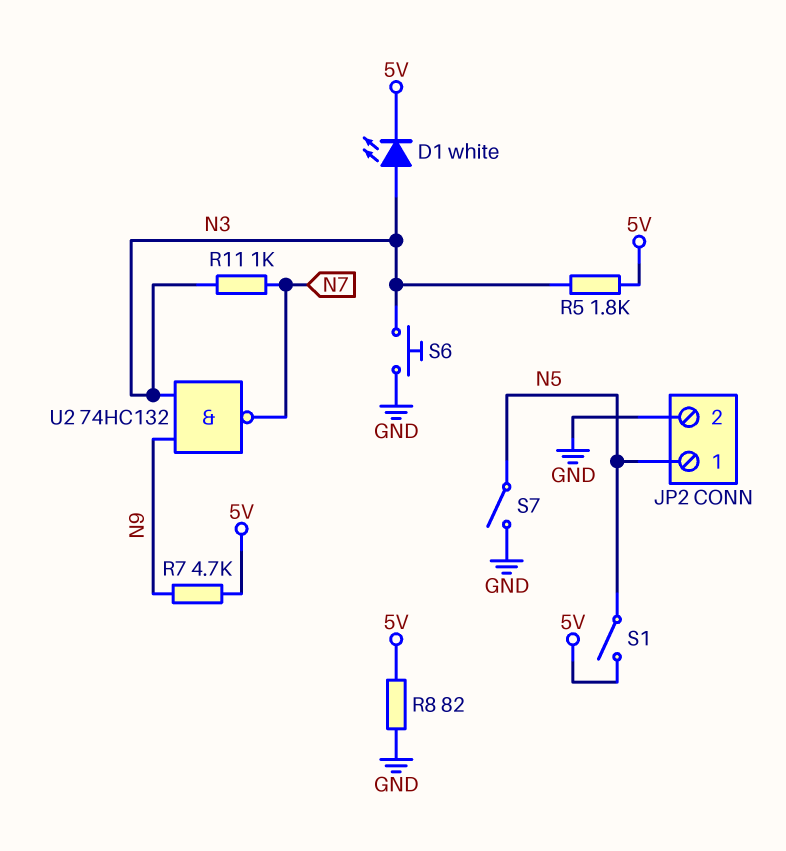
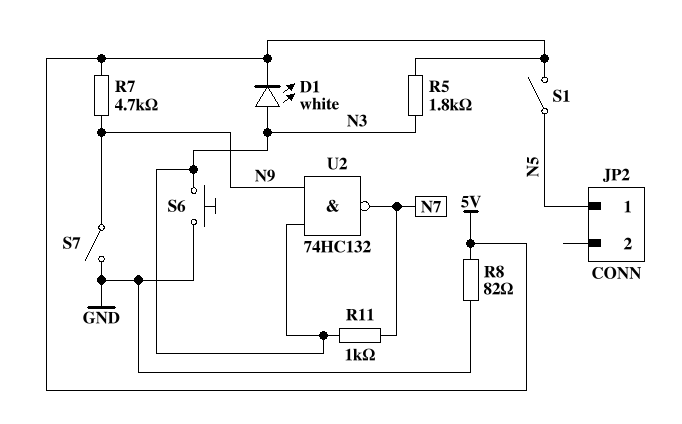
JP2 pin 2: GND -> none
S7: switch (GND, N5) -> switch (GND, N9)

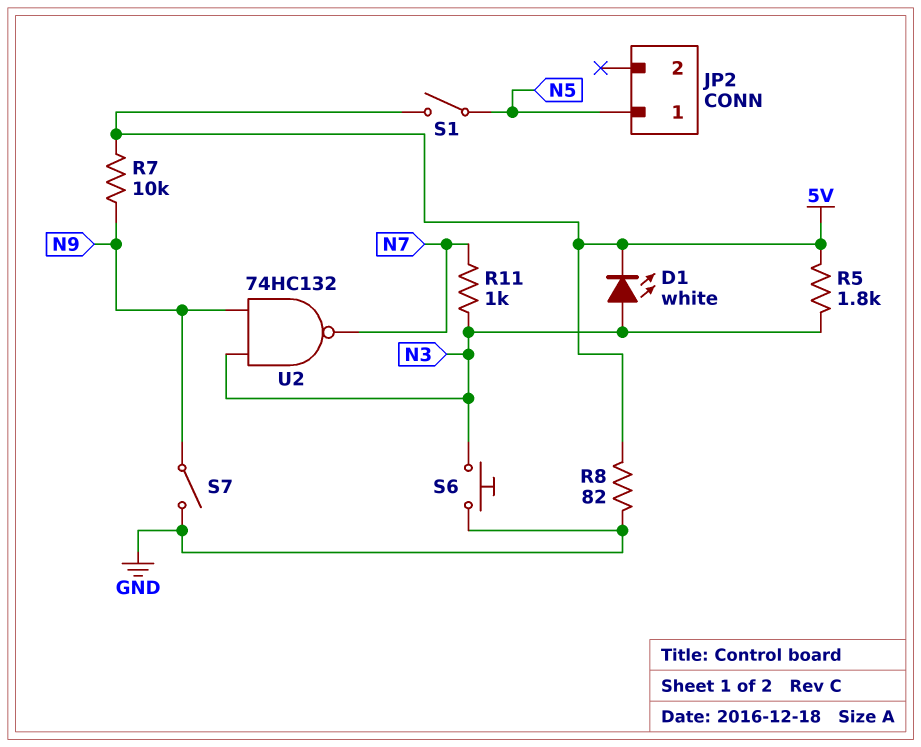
R7: 4.7k (5V, N9) -> 10k (5V, N9)

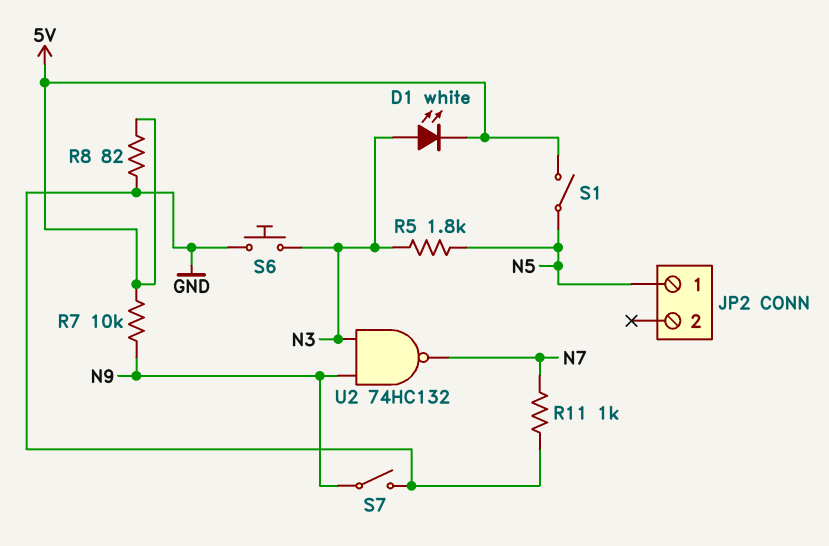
R5: 1.8k (5V, N3) -> 1.8k (N3, N5)
R11: 1k (N3, N7) -> 1k (GND, N7)

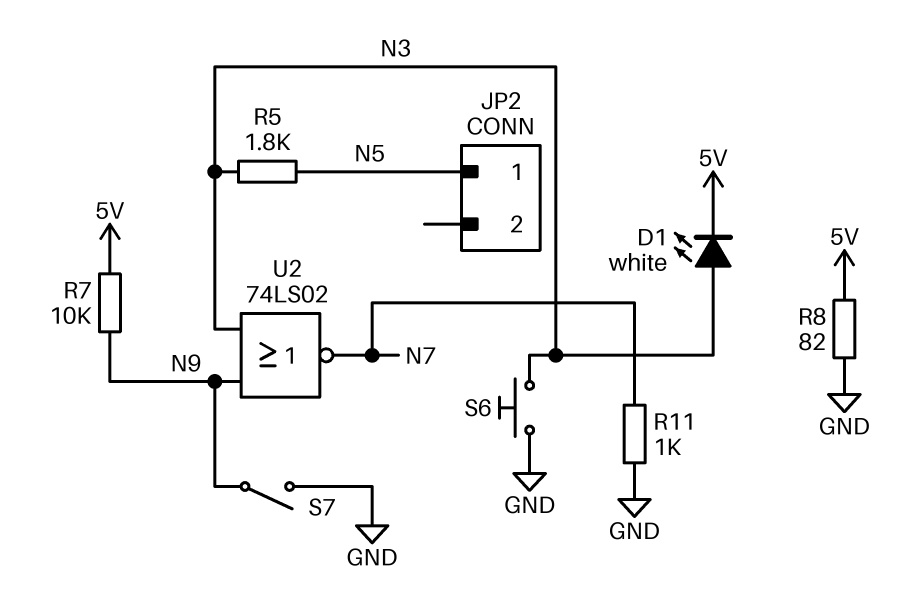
S1: switch (5V, N5) -> none
U2: NAND 74HC132 (in N3, in N9, out N7) -> NOR 74LS02 (in N3, in N9, out N7)

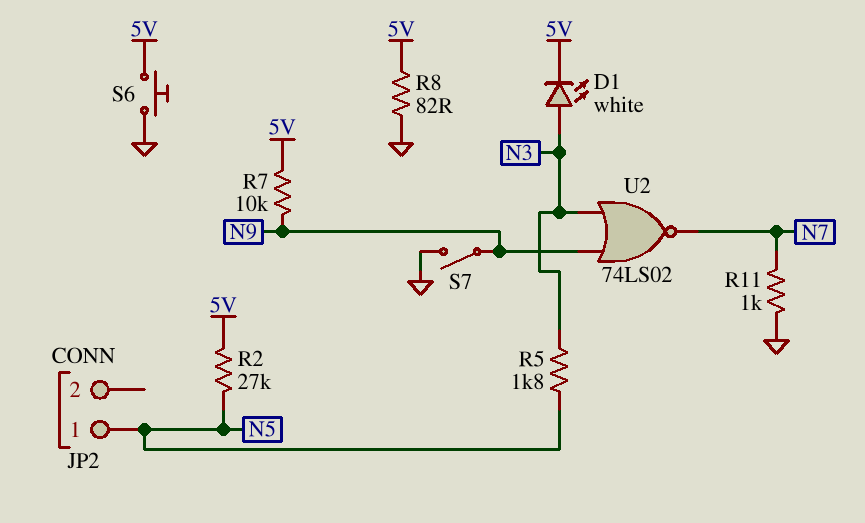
R2: none -> 27k (5V, N5)
S6: button (GND, N3) -> button (5V, GND)

